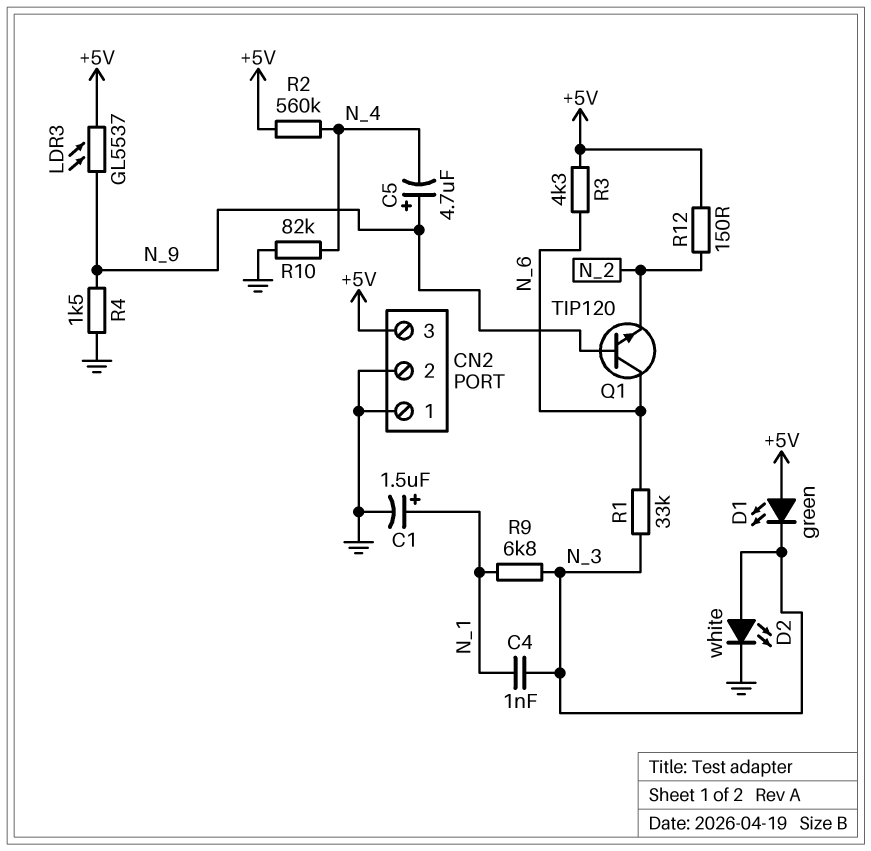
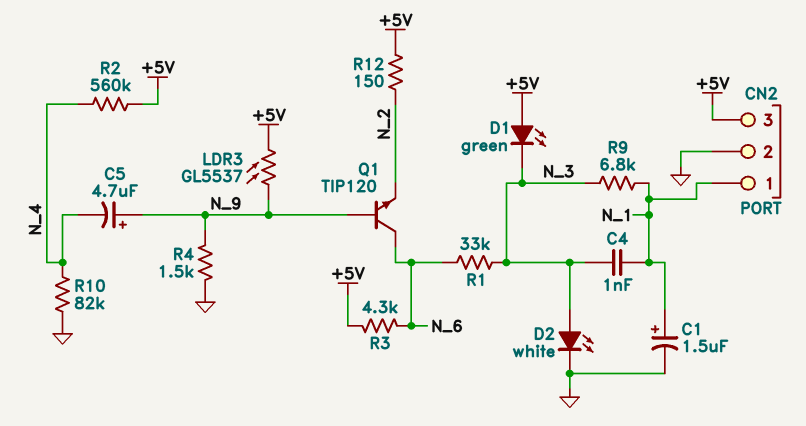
CN2 pin 1: GND -> N_1

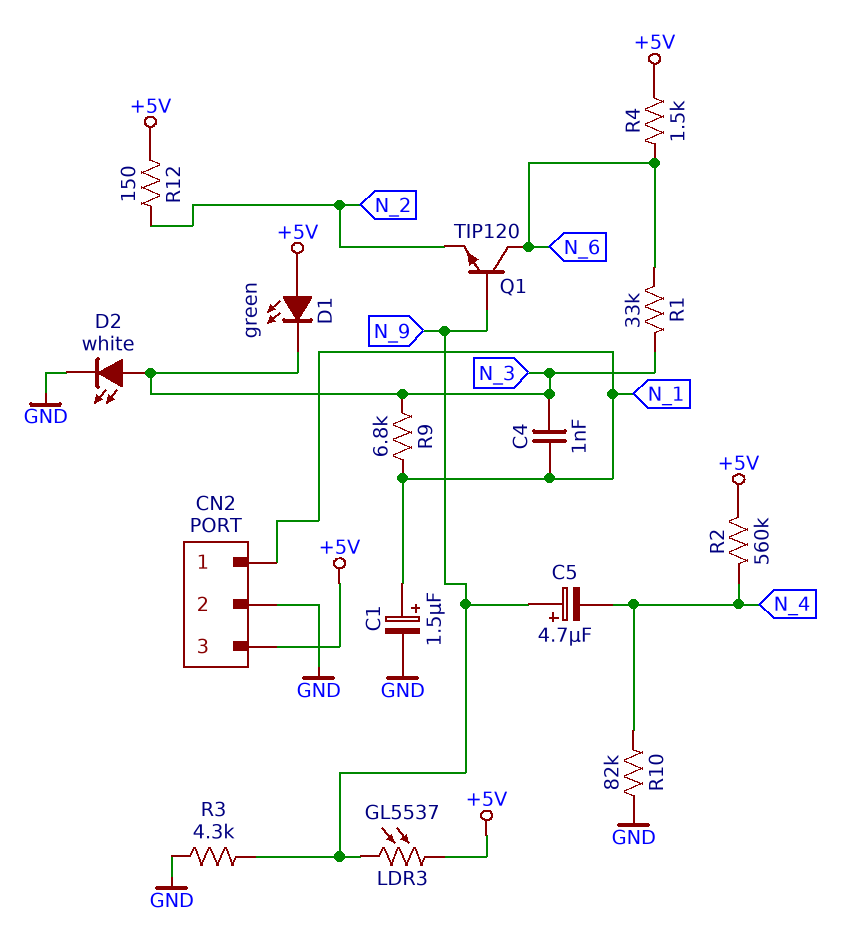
R3: 4.3k (+5V, N_6) -> 4.3k (GND, N_9)
R4: 1.5k (GND, N_9) -> 1.5k (+5V, N_6)

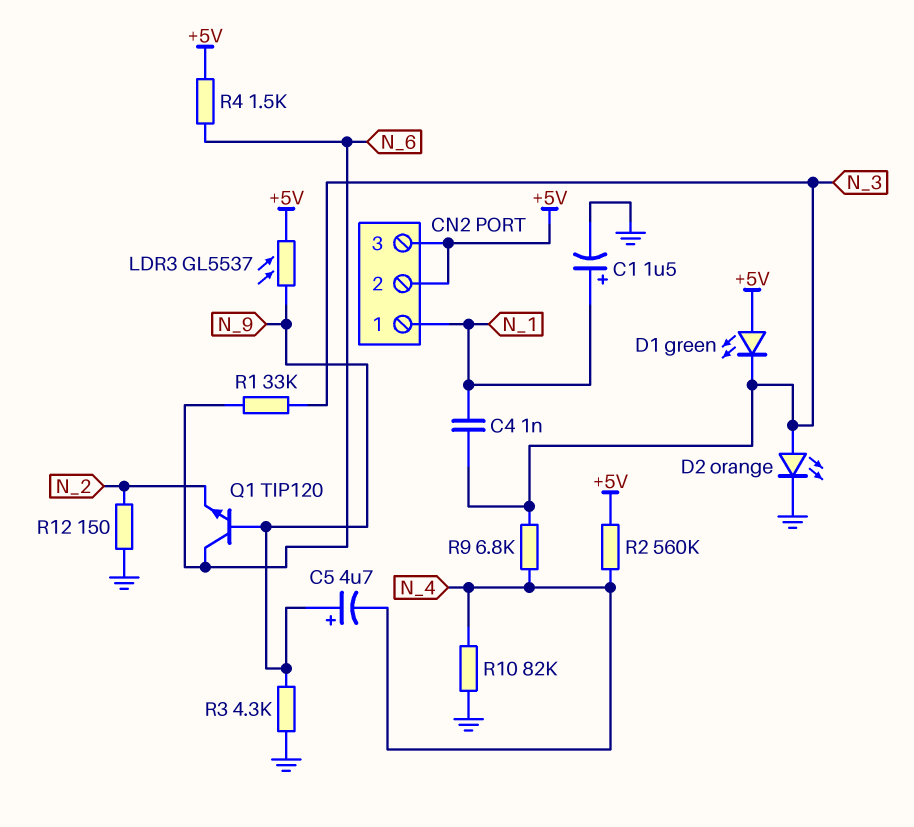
CN2 pin 2: GND -> +5V
D2: LED white (A N_3, K GND) -> LED orange (A N_3, K GND)
R9: 6.8k (N_1, N_3) -> 6.8k (N_3, N_4)
R12: 150 (+5V, N_2) -> 150 (GND, N_2)

